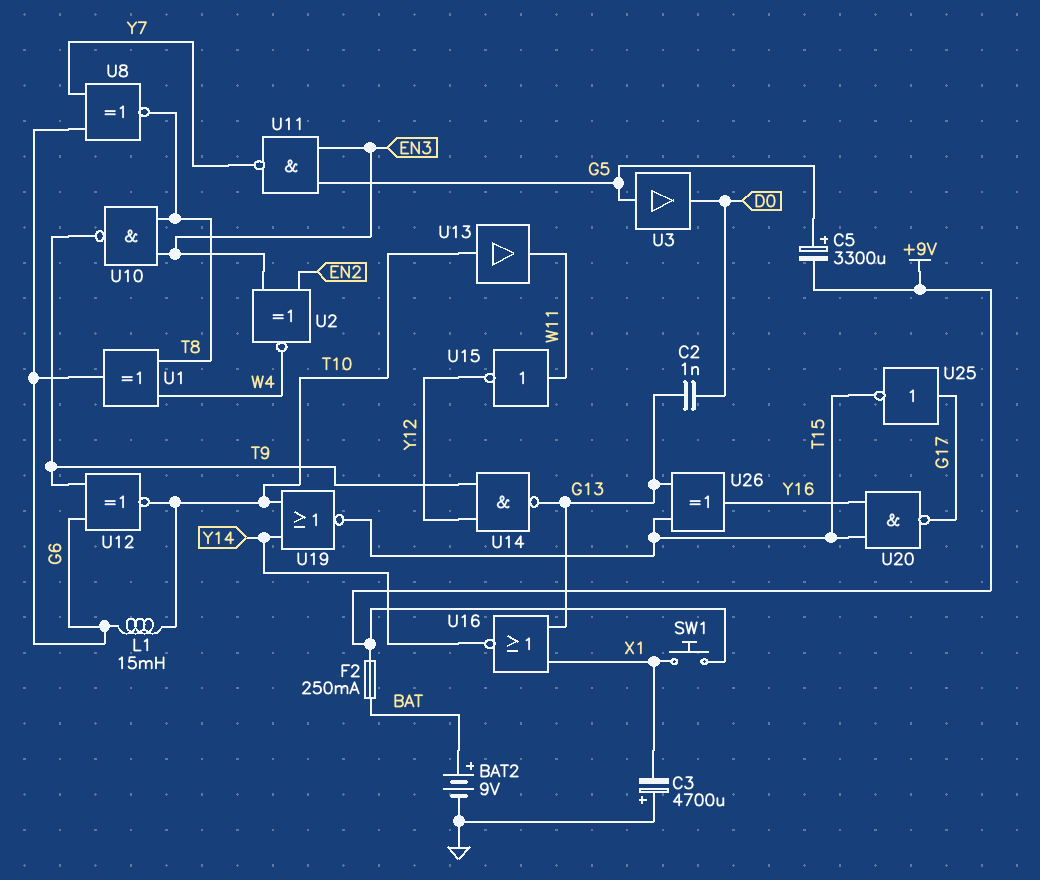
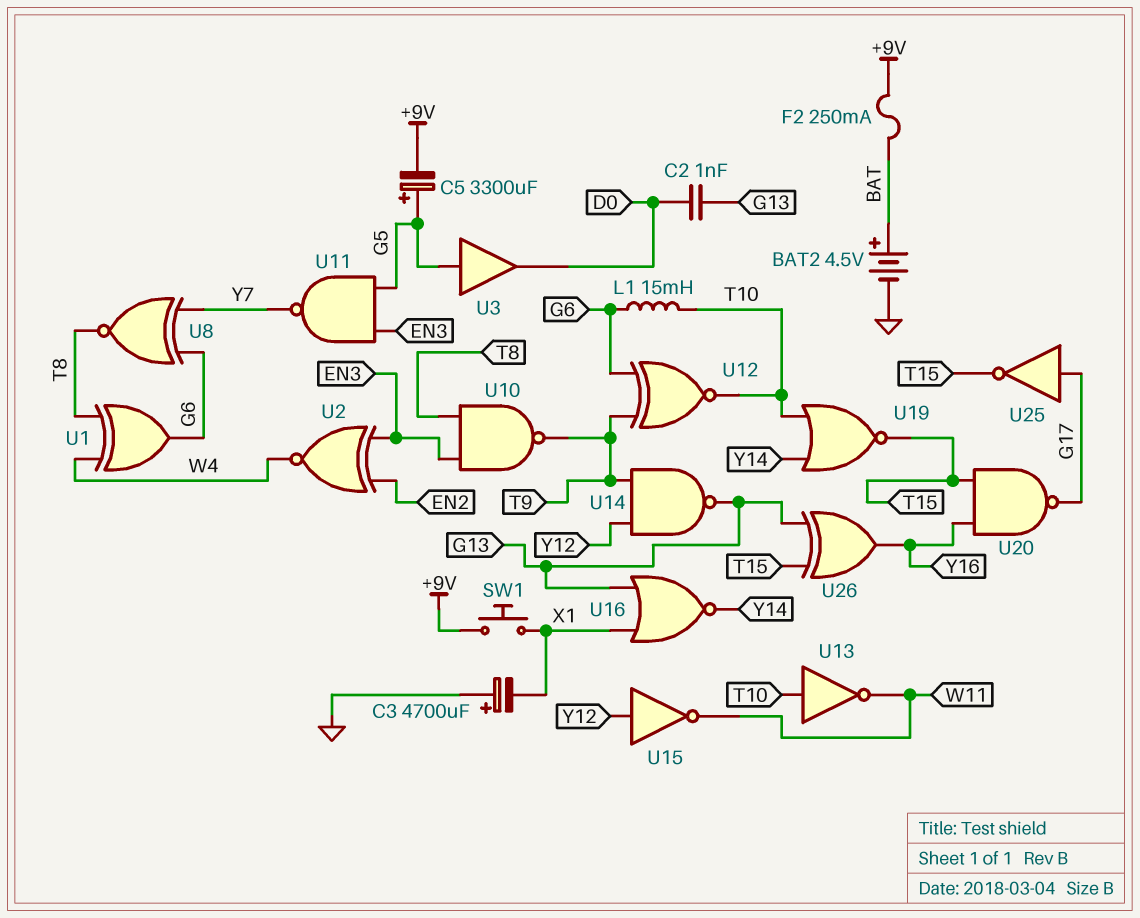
BAT2: 9V (plus BAT, minus GND) -> 4.5V (plus BAT, minus GND)
U13: buffer (in T10, out W11) -> NOT (in T10, out W11)
U15: NOT (in W11, out Y12) -> NOT (in Y12, out W11)

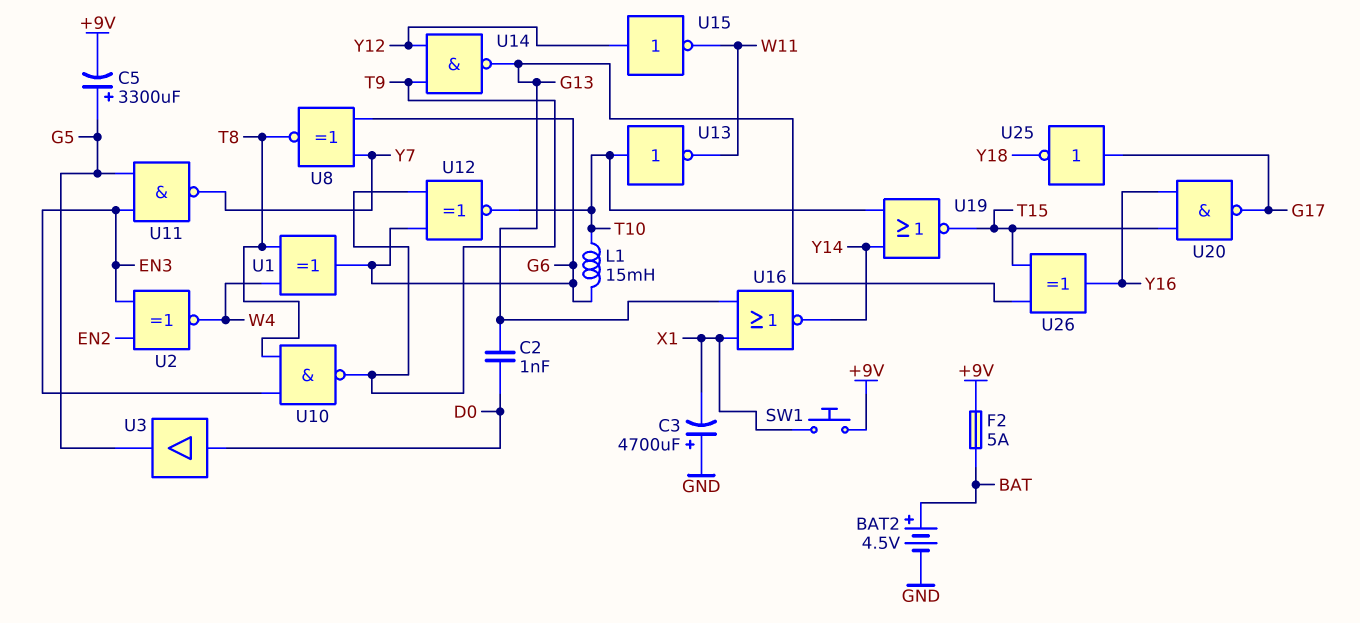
F2: 250mA (+9V, BAT) -> 5A (+9V, BAT)
U3: buffer (in G5, out D0) -> buffer (in D0, out G5)
U25: NOT (in G17, out T15) -> NOT (in G17, out Y18)

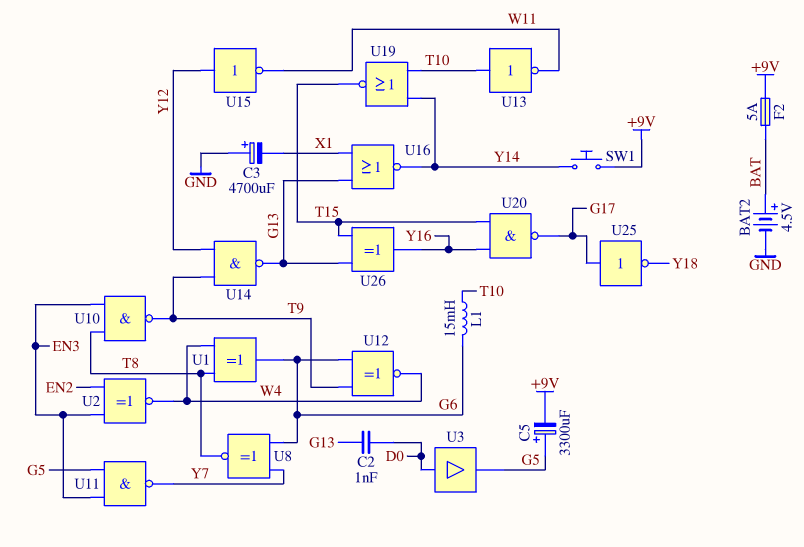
SW1: button (+9V, X1) -> button (+9V, Y14)
U12: XNOR (in G6, in T9, out T10) -> XNOR (in G6, in T9, out W4)

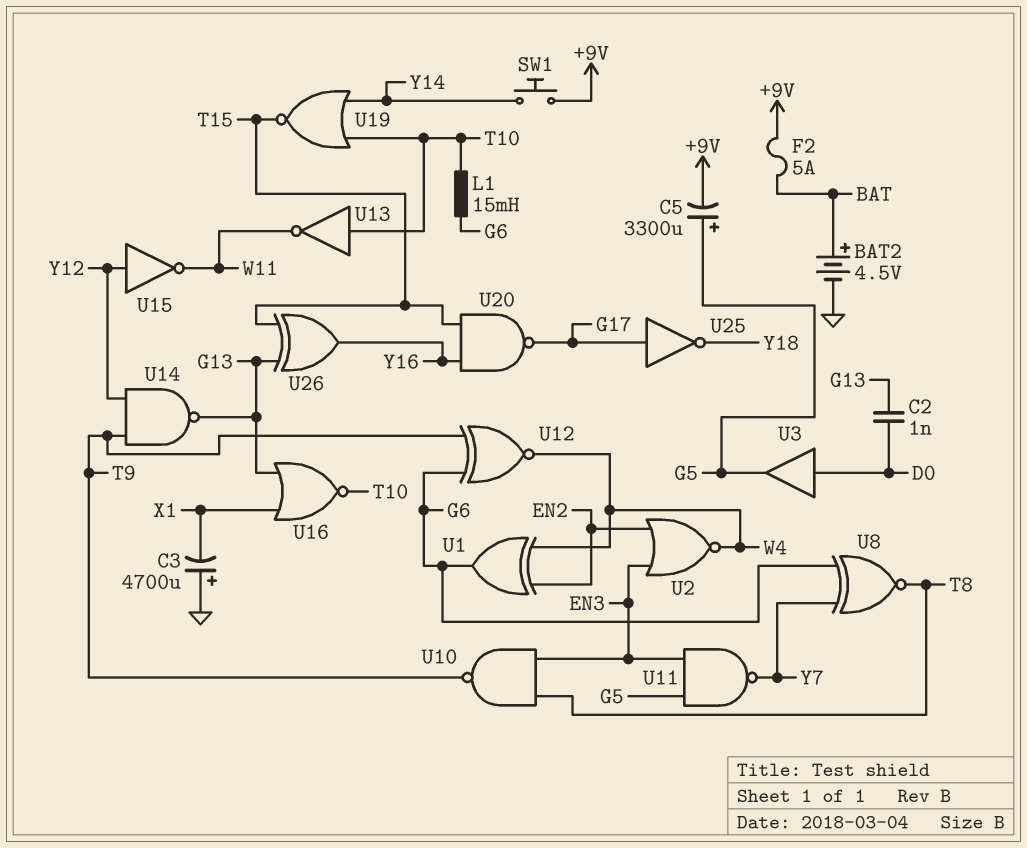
U1: XOR (in T8, in W4, out G6) -> XOR (in EN2, in W4, out G6)
U2: XNOR (in EN2, in EN3, out W4) -> NOR (in EN2, in EN3, out W4)
U16: NOR (in G13, in X1, out Y14) -> NOR (in G13, in X1, out T10)

